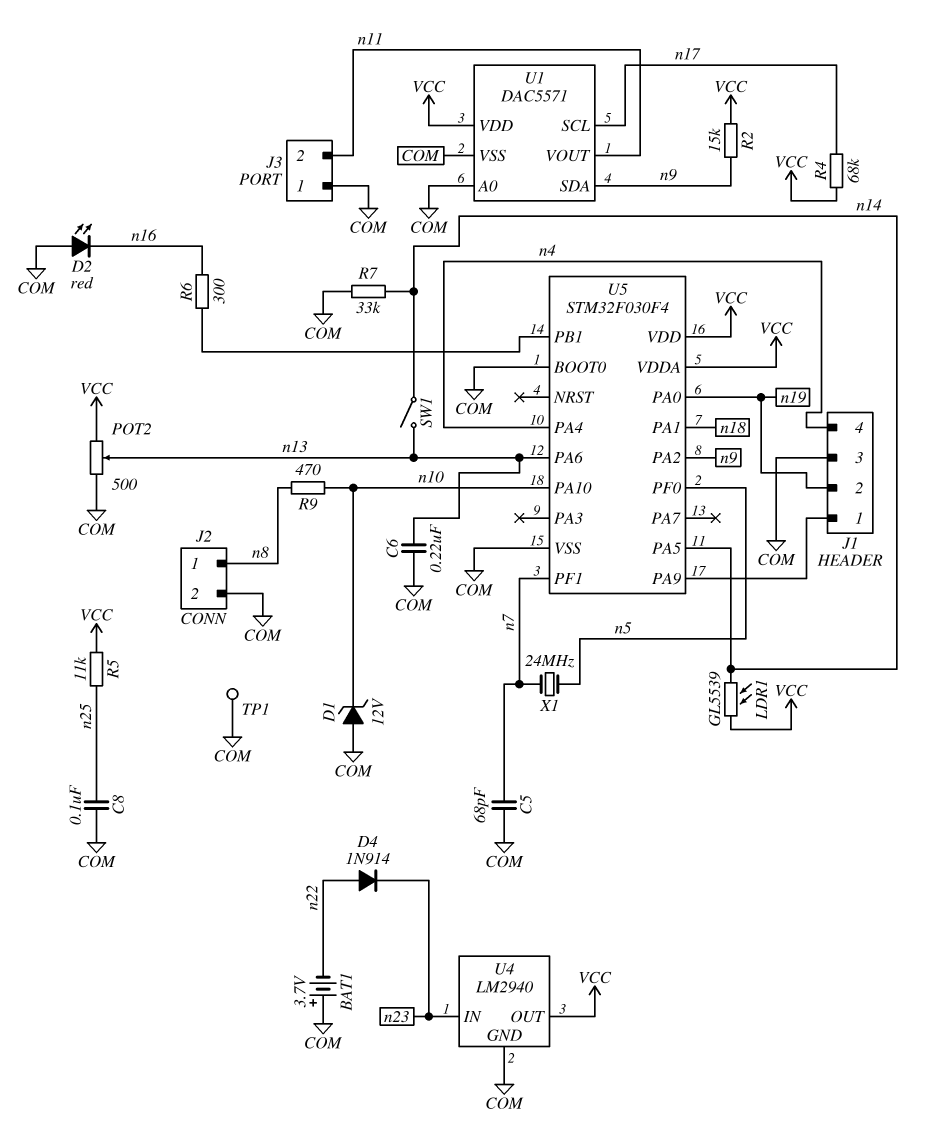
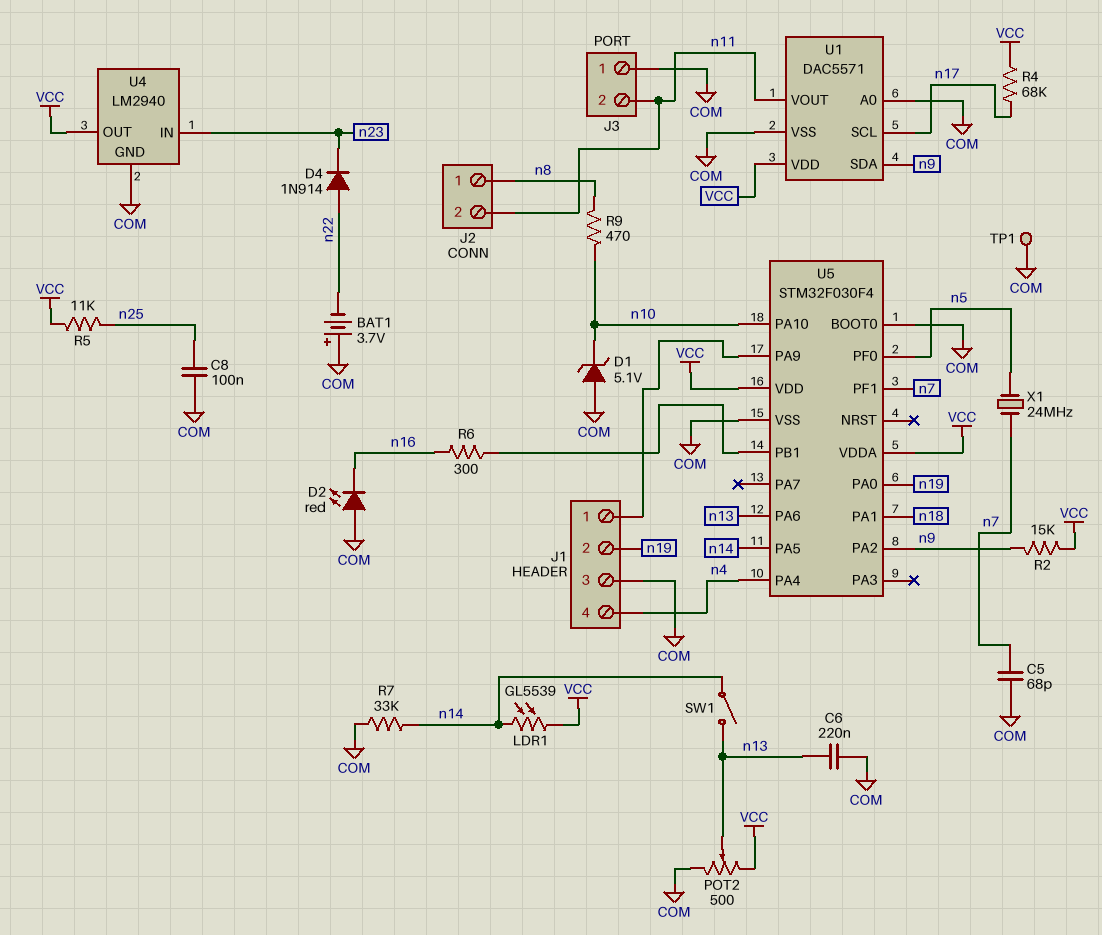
D1: zener 12V (A COM, K n10) -> zener 5.1V (A COM, K n10)
J2 pin 2: COM -> n11

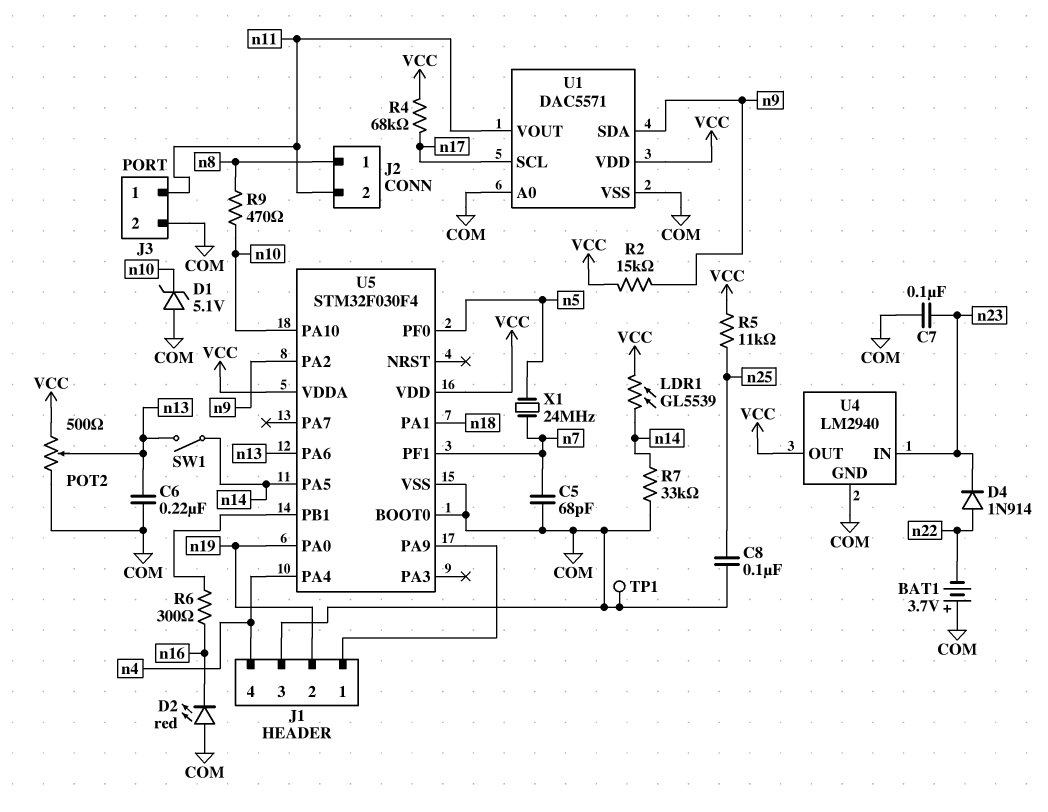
C7: none -> 100nF (COM, n23)
J3 pin 1: COM -> n11
J3 pin 2: n11 -> COM

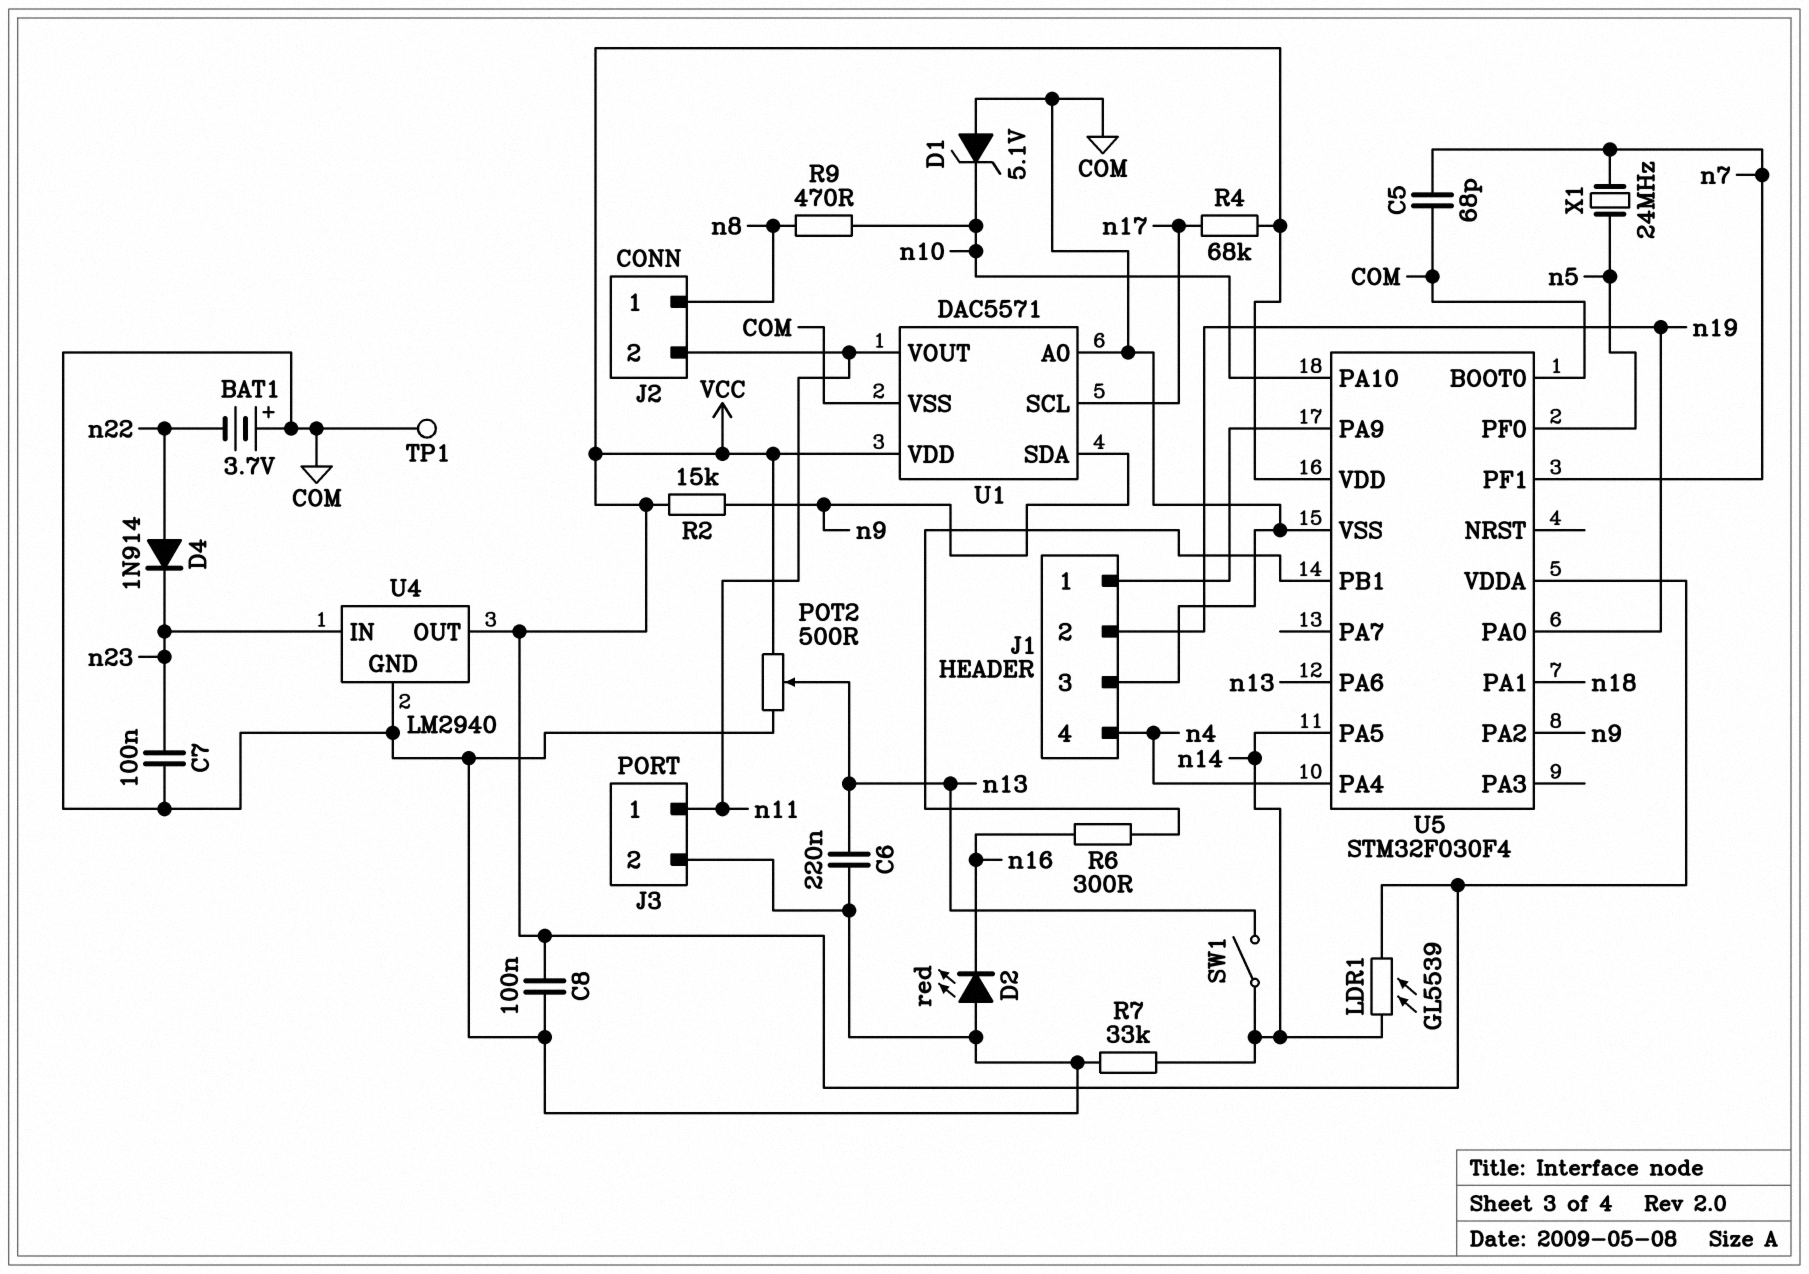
C8: 100nF (COM, n25) -> 100nF (COM, VCC)
R5: 11k (VCC, n25) -> none

